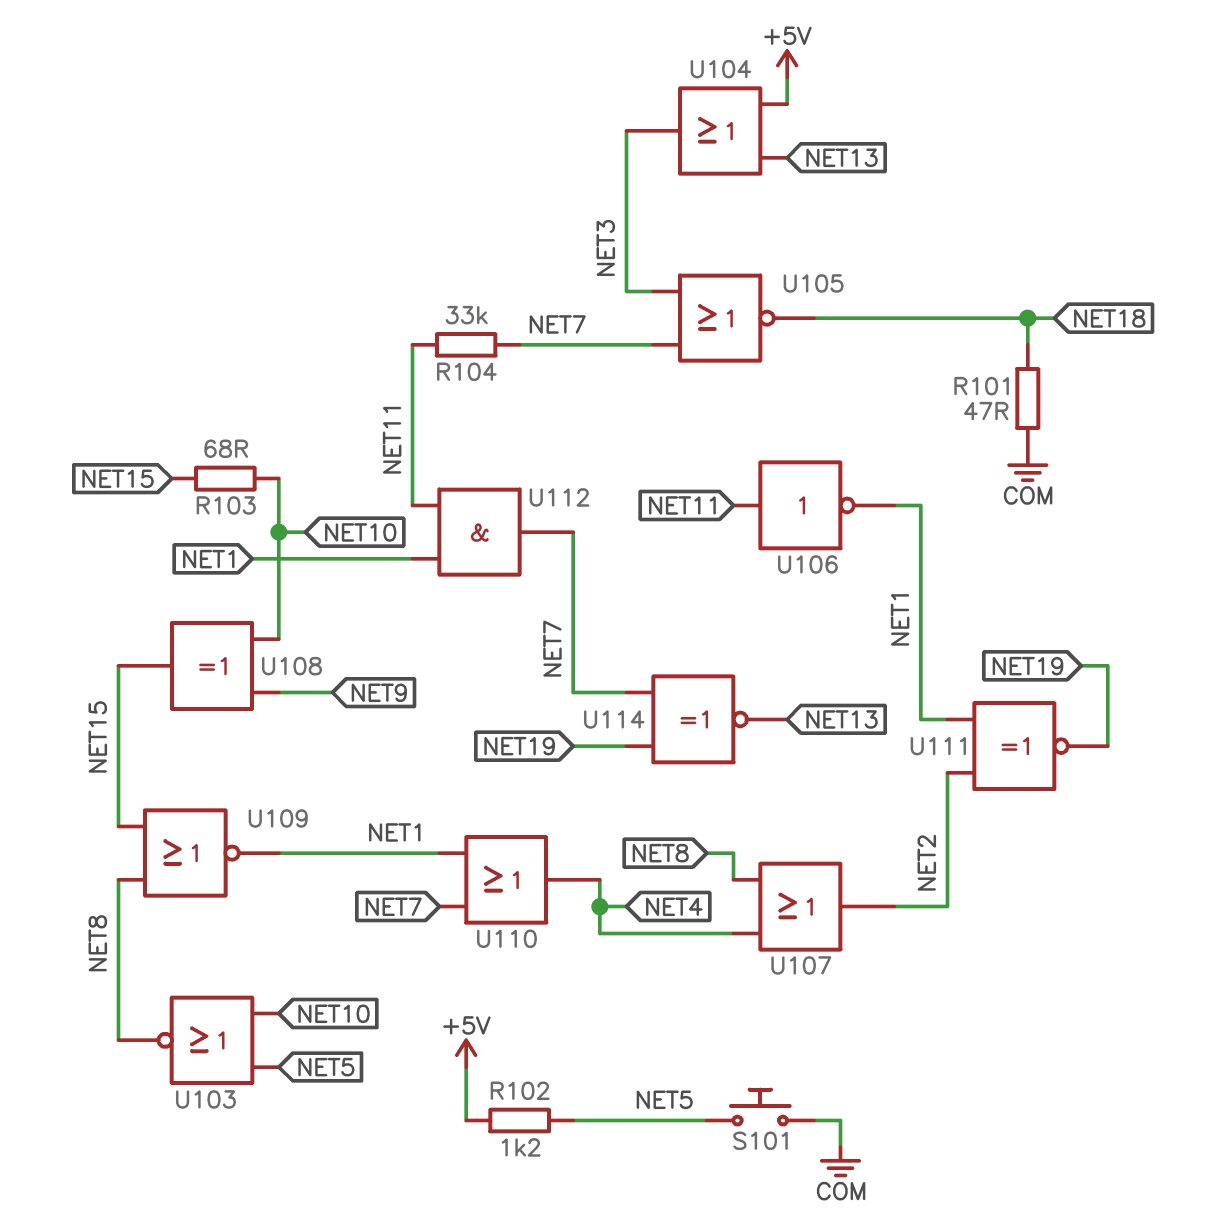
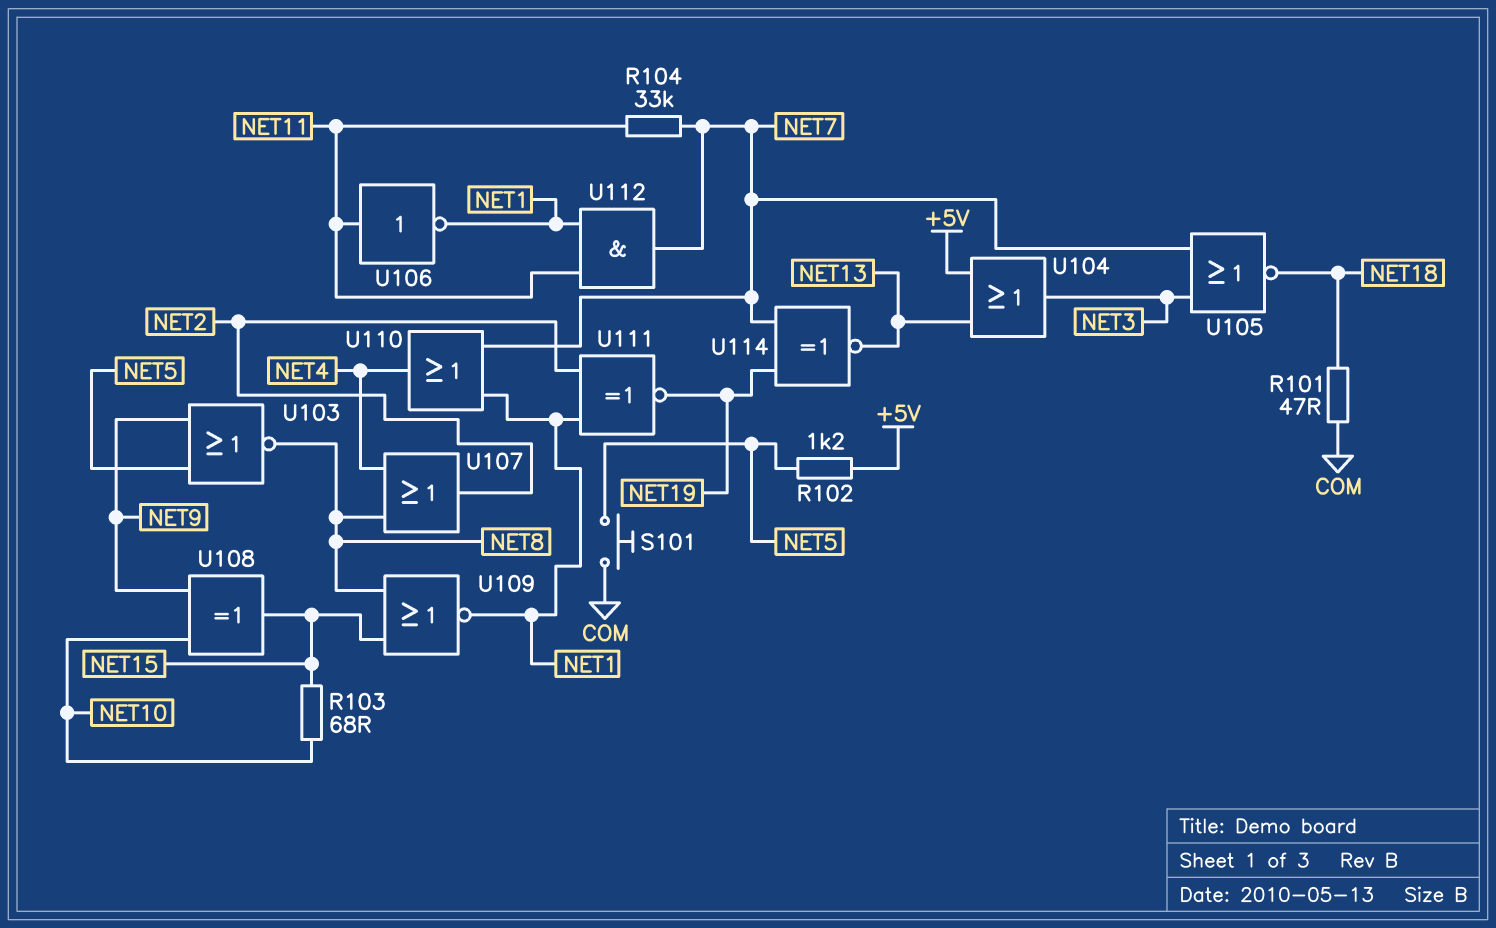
U103: NOR (in NET5, in NET10, out NET8) -> NOR (in NET5, in NET9, out NET8)

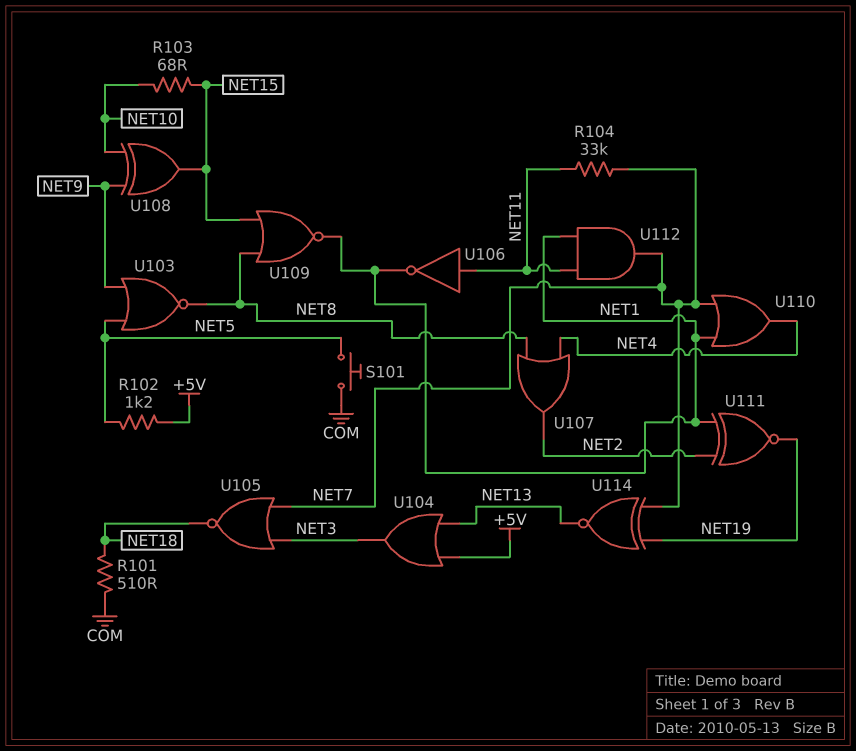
R101: 47 (COM, NET18) -> 510 (COM, NET18)

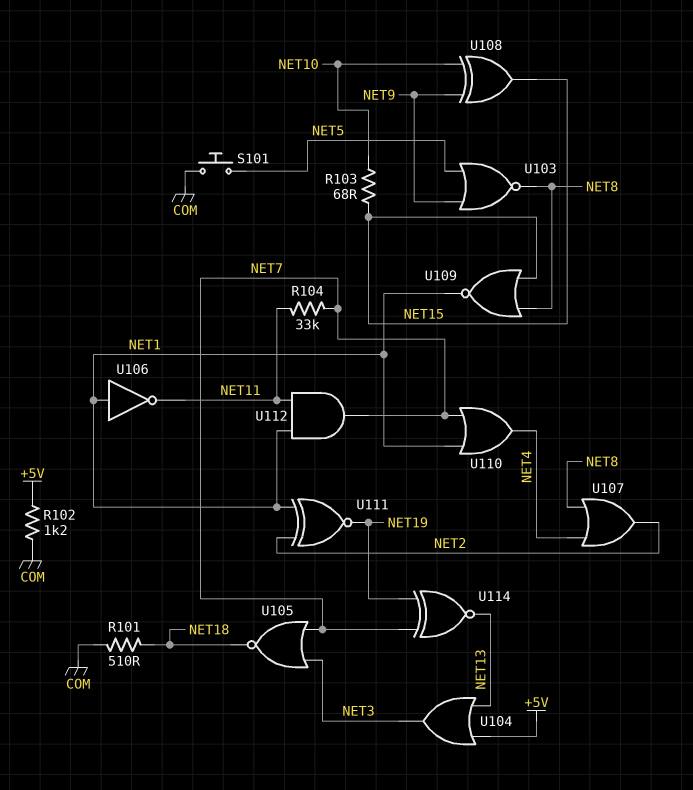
R102: 1.2k (+5V, NET5) -> 1.2k (+5V, COM)
U106: NOT (in NET11, out NET1) -> NOT (in NET1, out NET11)

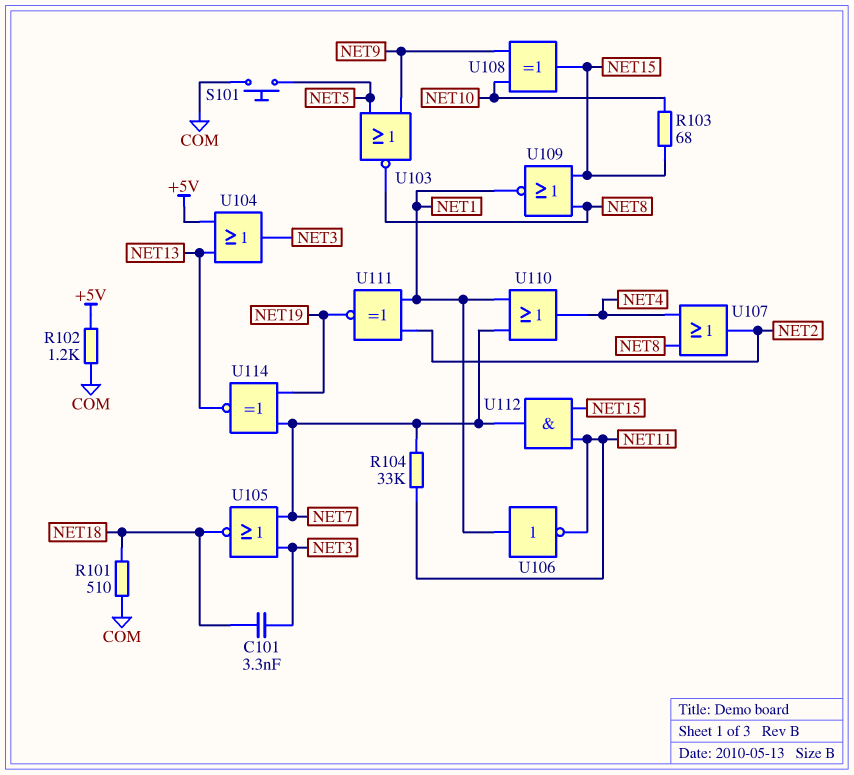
C101: none -> 3.3nF (NET3, NET18)
U112: AND (in NET1, in NET11, out NET7) -> AND (in NET11, in NET15, out NET7)

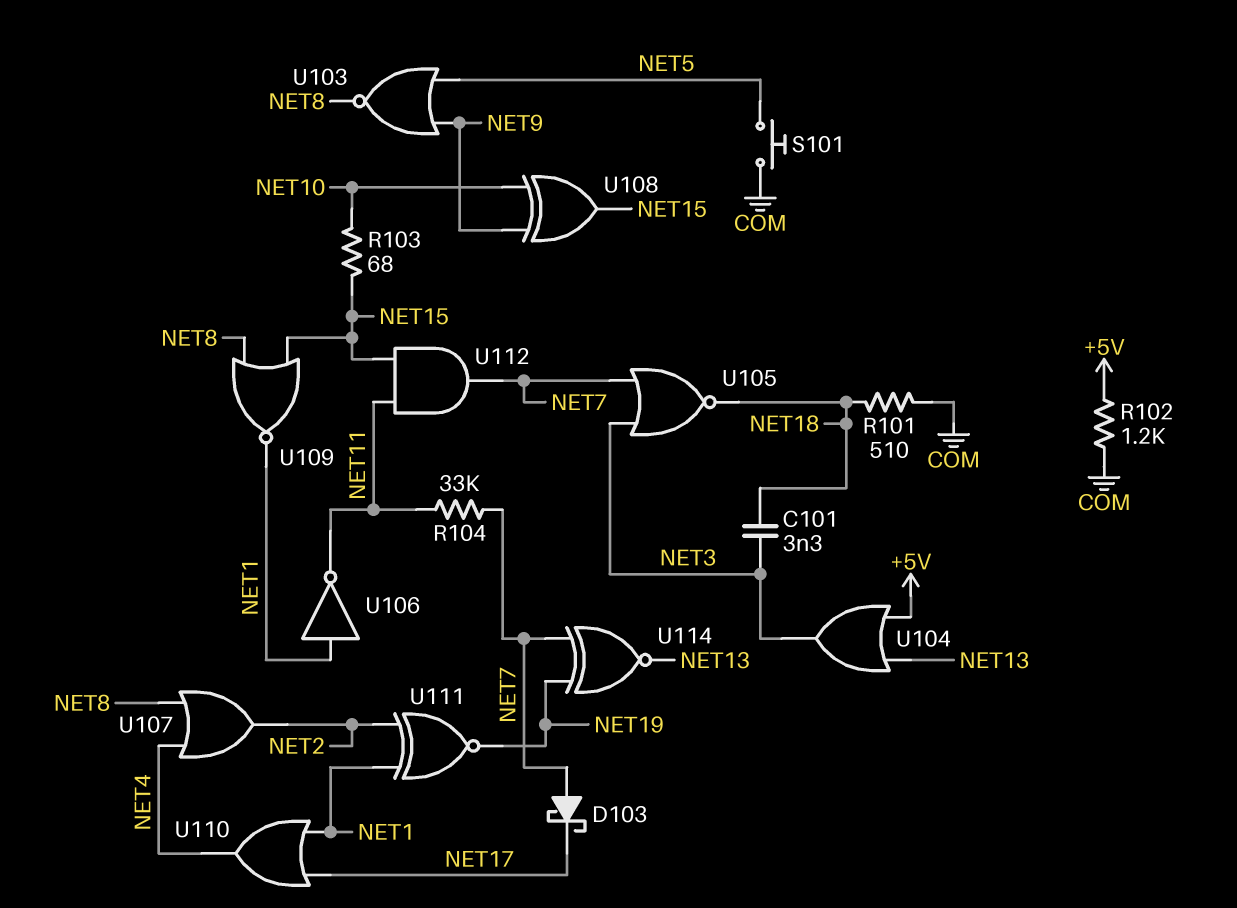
D103: none -> schottky (A NET7, K NET17)
U110: OR (in NET1, in NET7, out NET4) -> OR (in NET1, in NET17, out NET4)

